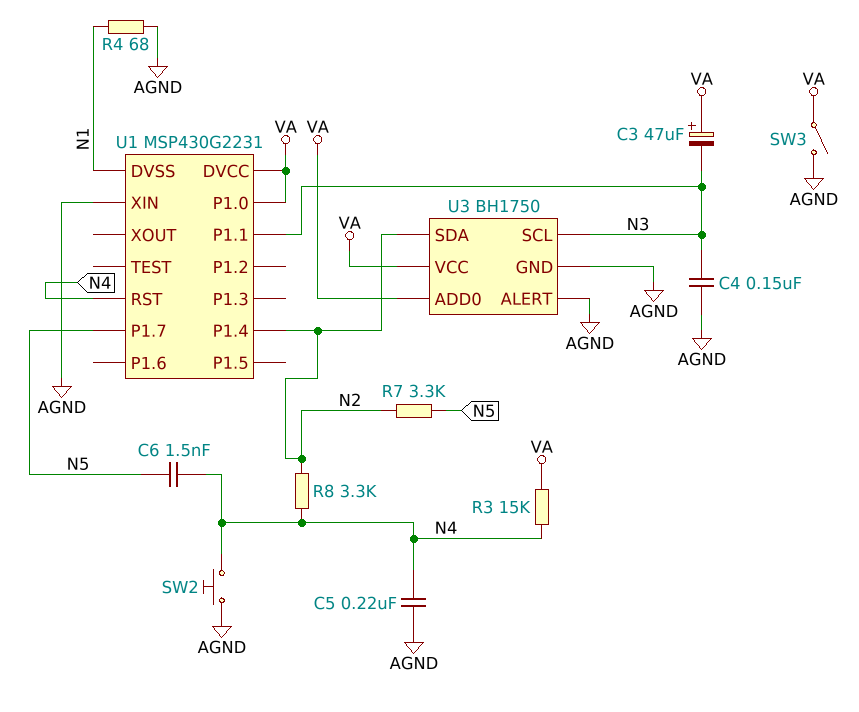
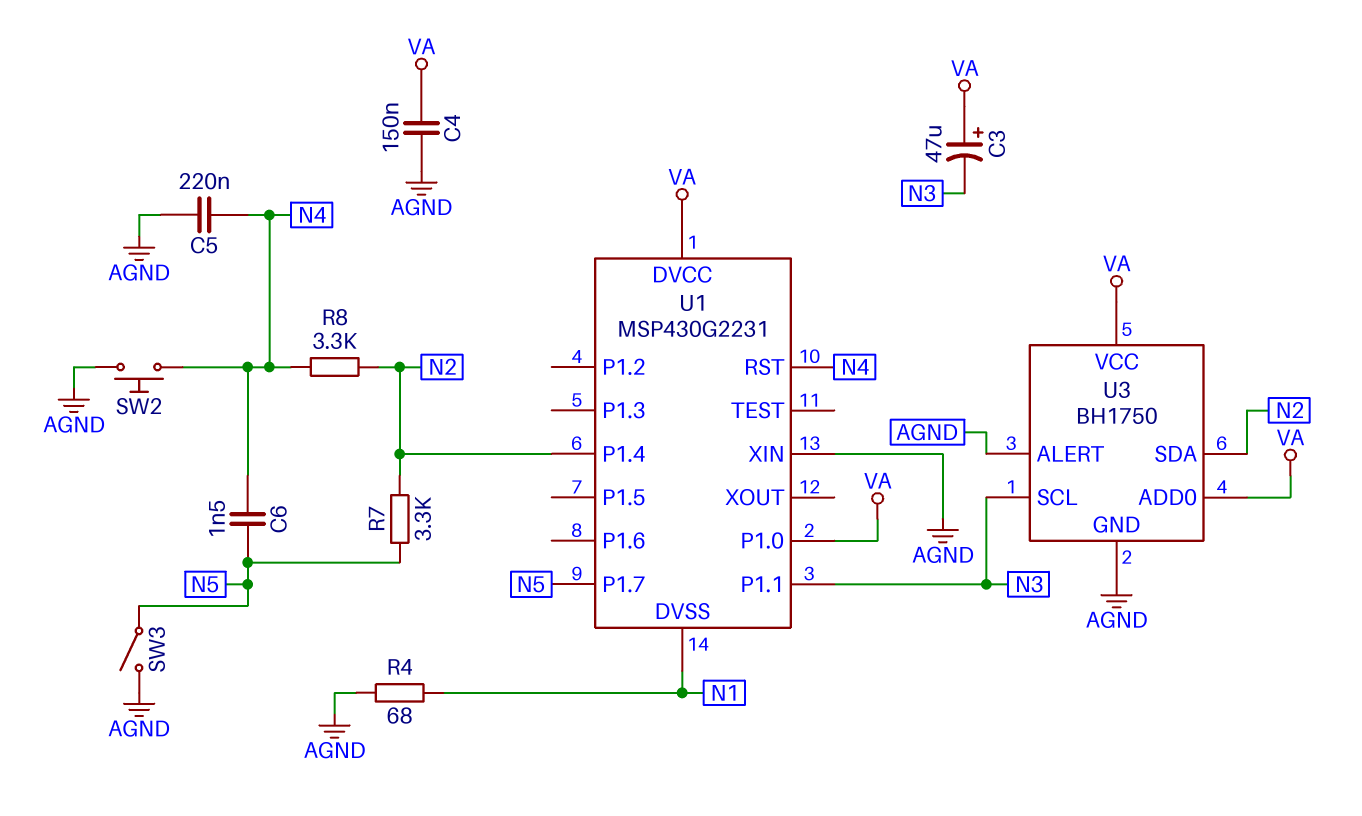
C4: 150nF (AGND, N3) -> 150nF (AGND, VA)
R3: 15k (N4, VA) -> none
SW3: switch (AGND, VA) -> switch (AGND, N5)

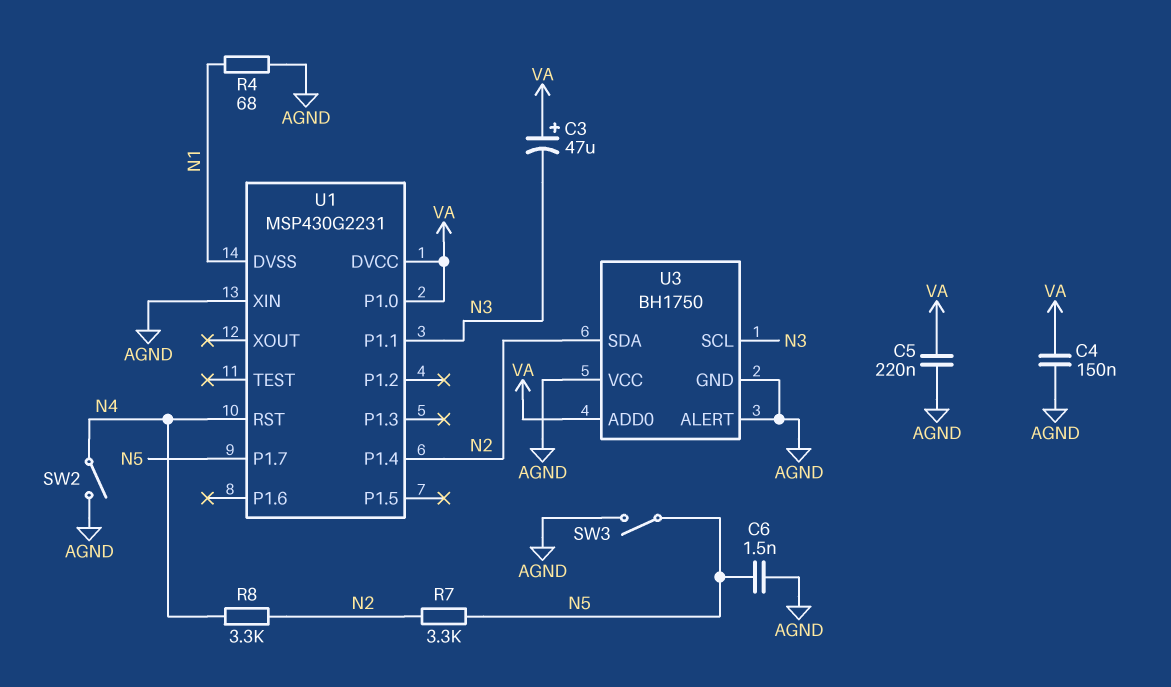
C5: 220nF (AGND, N4) -> 220nF (AGND, VA)
C6: 1.5nF (N4, N5) -> 1.5nF (AGND, N5)
SW2: button (AGND, N4) -> switch (AGND, N4)
U3 pin VCC: VA -> AGND

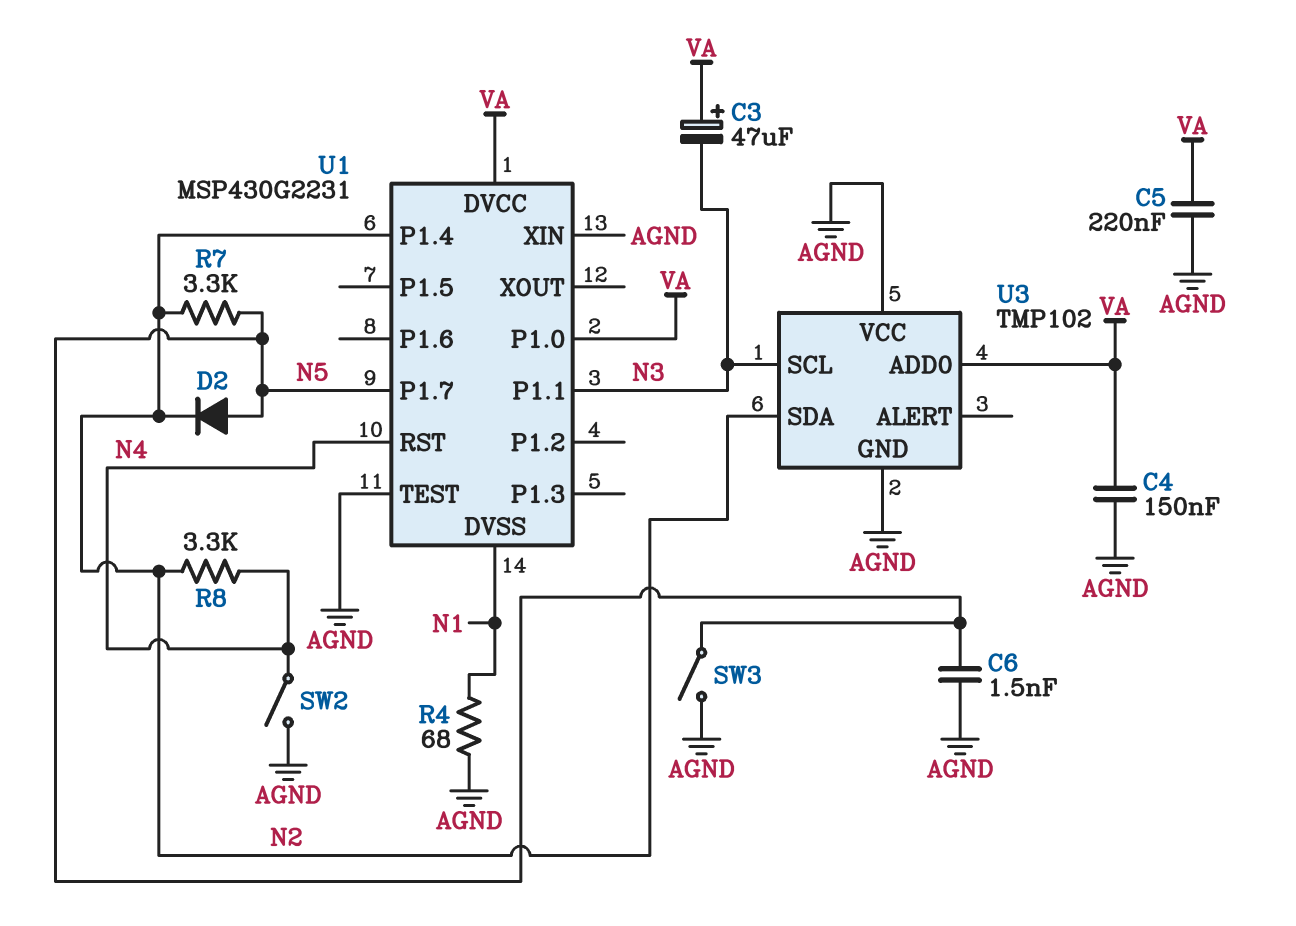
D2: none -> diode (A N5, K N2)
U1 pin TEST: none -> AGND
U3: BH1750 -> TMP102
U3 pin ALERT: AGND -> none

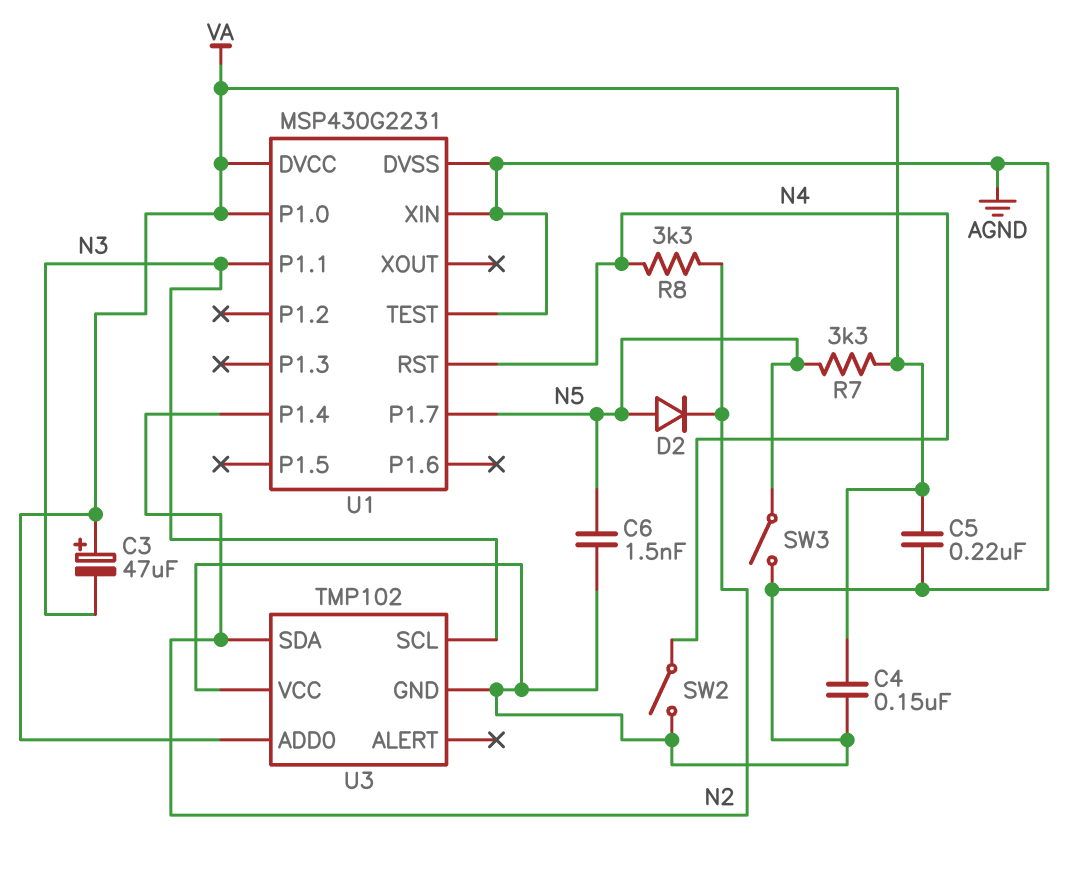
R4: 68 (AGND, N1) -> none
R7: 3.3k (N2, N5) -> 3.3k (N5, VA)
U1 pin DVSS: N1 -> AGND

